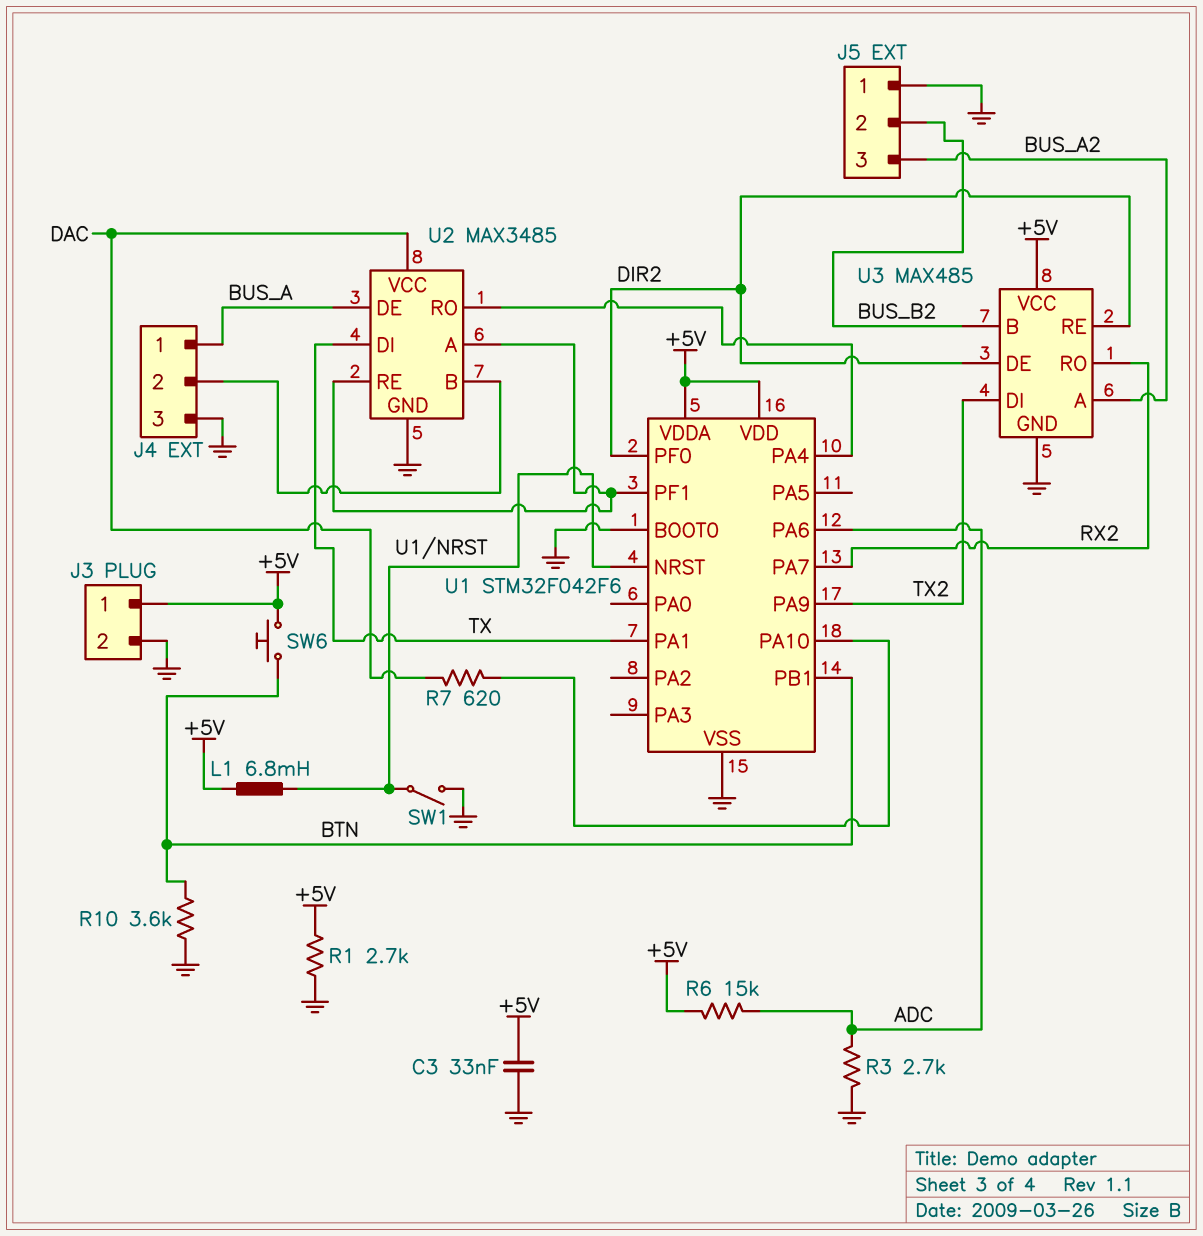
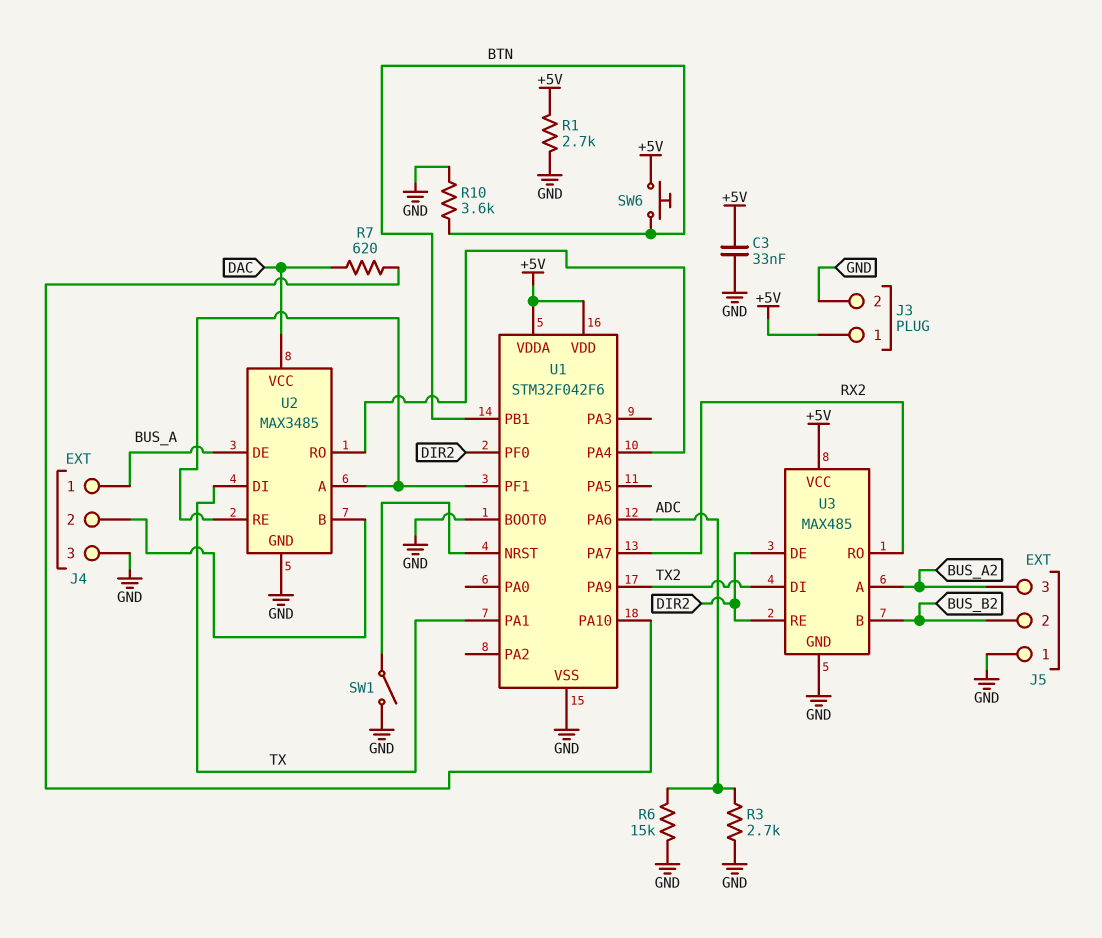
L1: 6.8mH (+5V, U1/NRST) -> none
R6: 15k (+5V, ADC) -> 15k (ADC, GND)

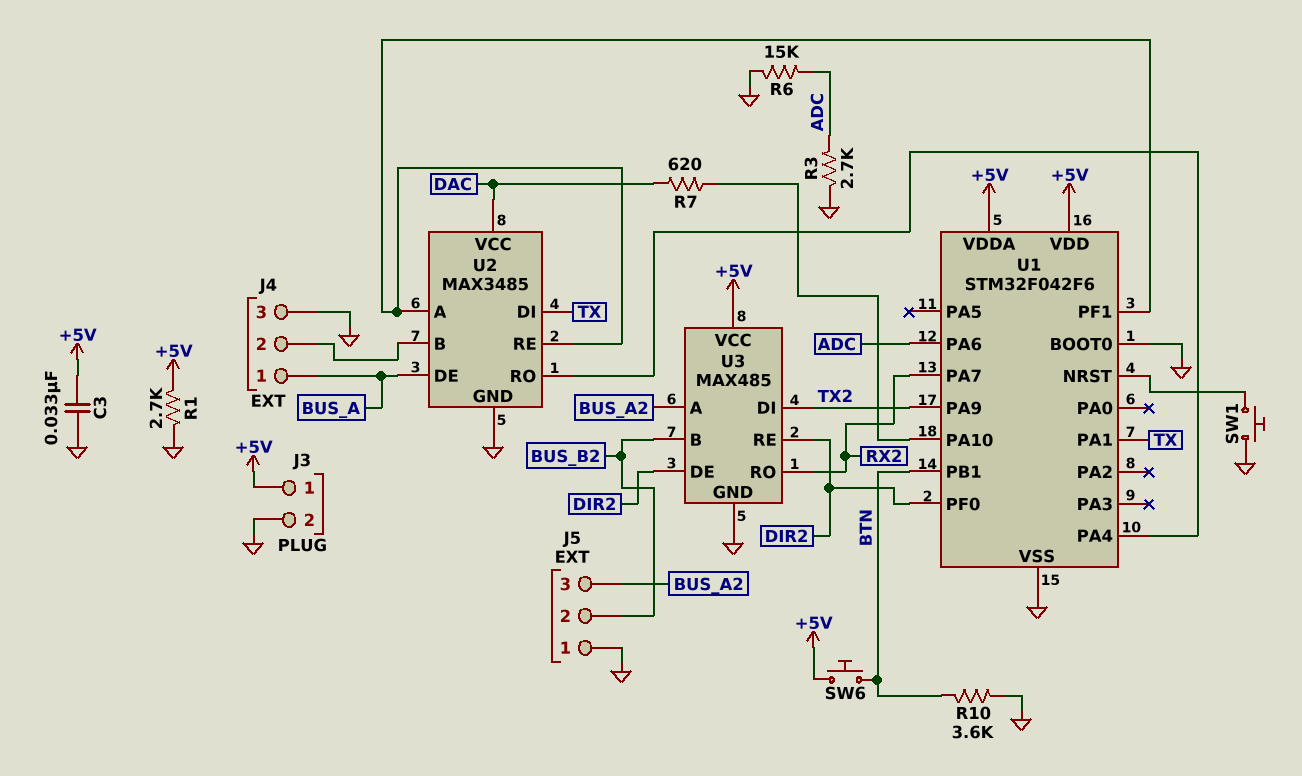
SW1: switch (GND, U1/NRST) -> button (GND, U1/NRST)

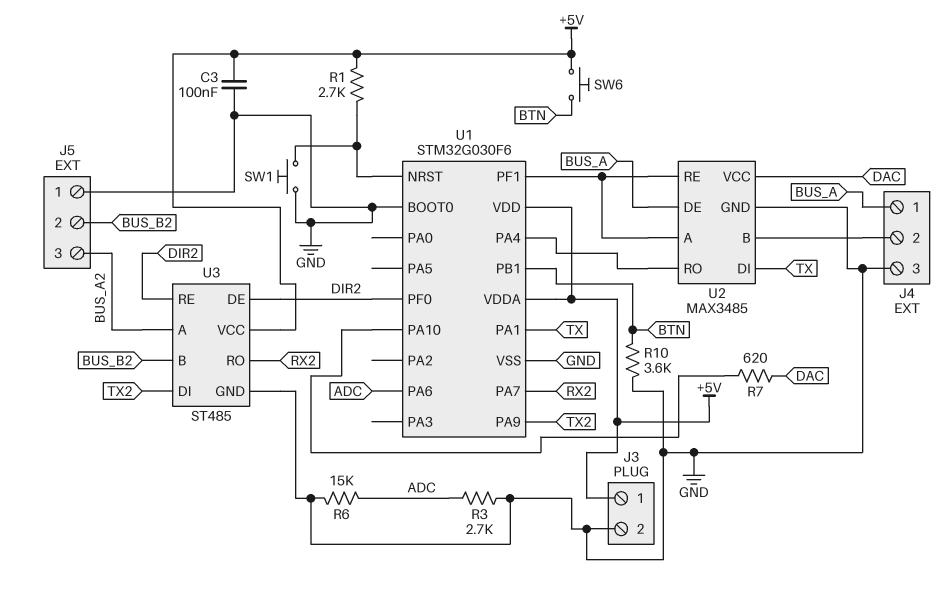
C3: 33nF (+5V, GND) -> 100nF (+5V, GND)
R1: 2.7k (+5V, GND) -> 2.7k (+5V, U1/NRST)
U1: STM32F042F6 -> STM32G030F6
U3: MAX485 -> ST485

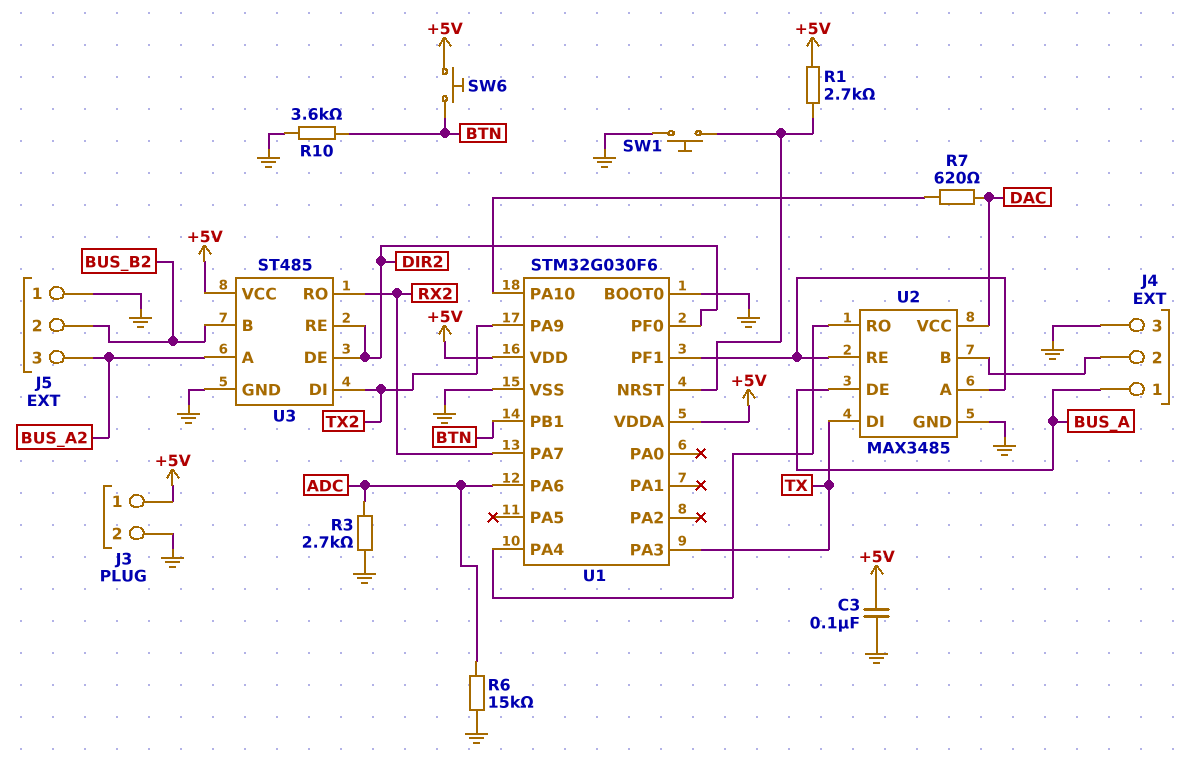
U1 pin PA1: TX -> none
U1 pin PA3: none -> TX

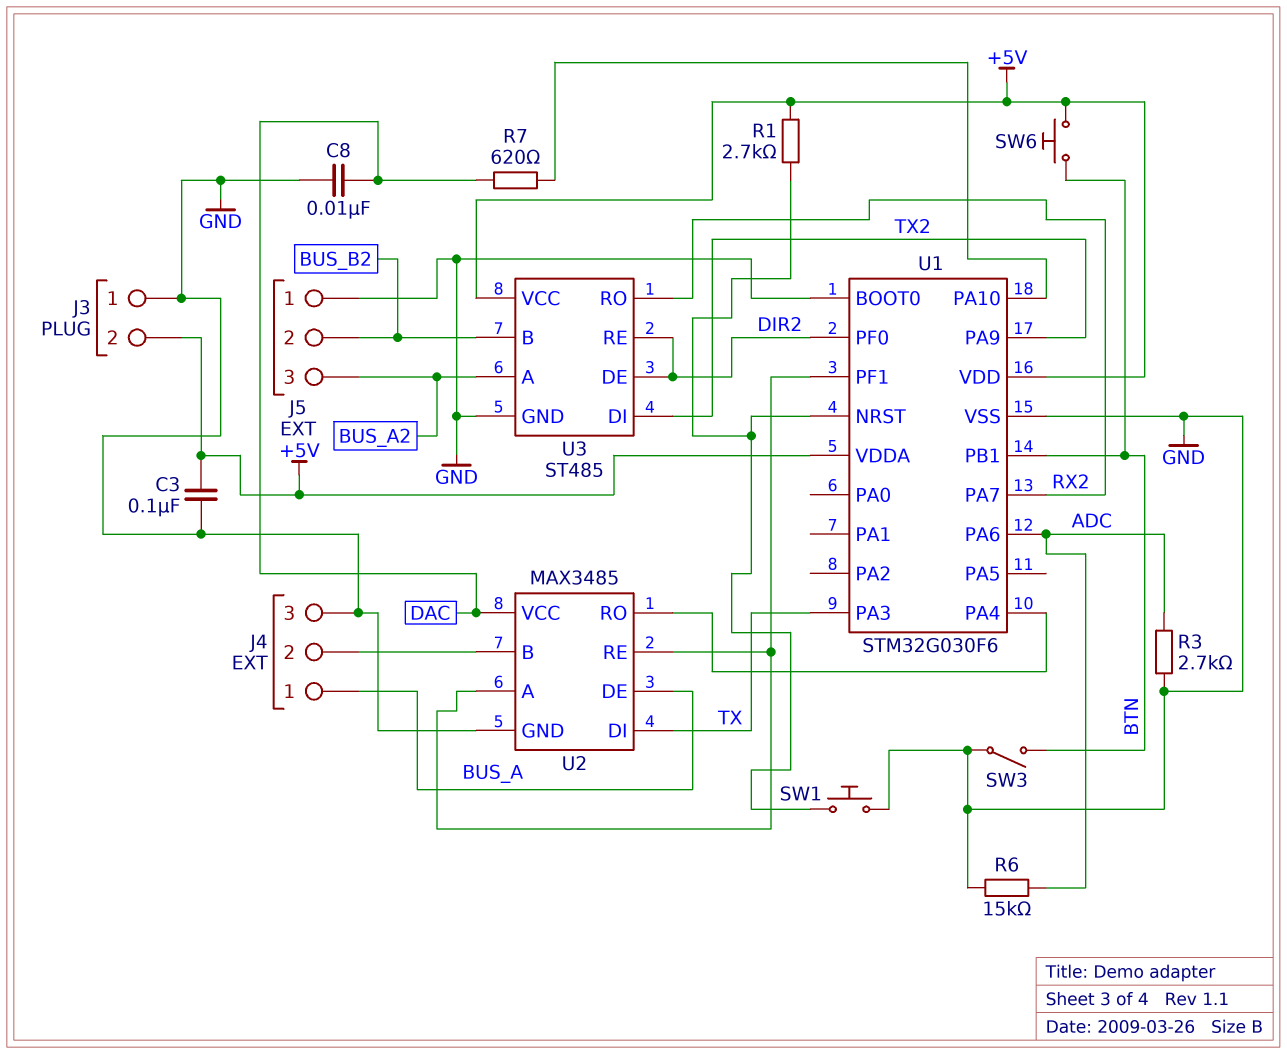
C8: none -> 10nF (DAC, GND)
J3 pin 1: +5V -> GND
J3 pin 2: GND -> +5V
R10: 3.6k (BTN, GND) -> none
SW3: none -> switch (BTN, GND)

